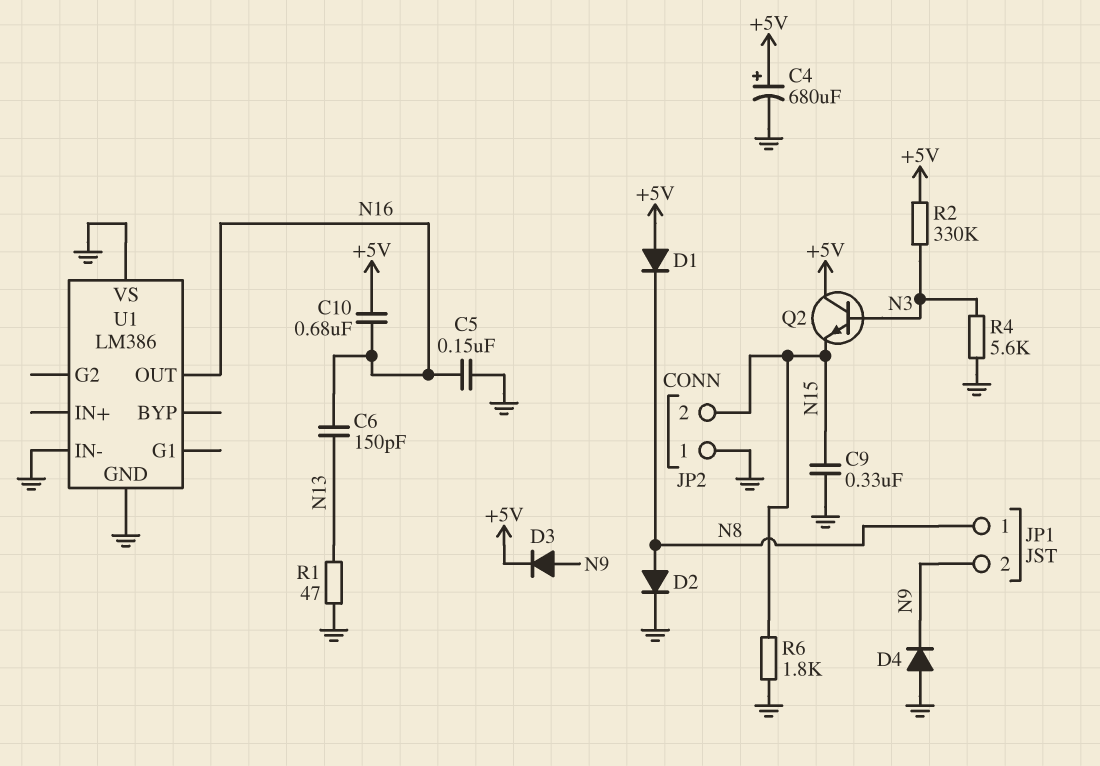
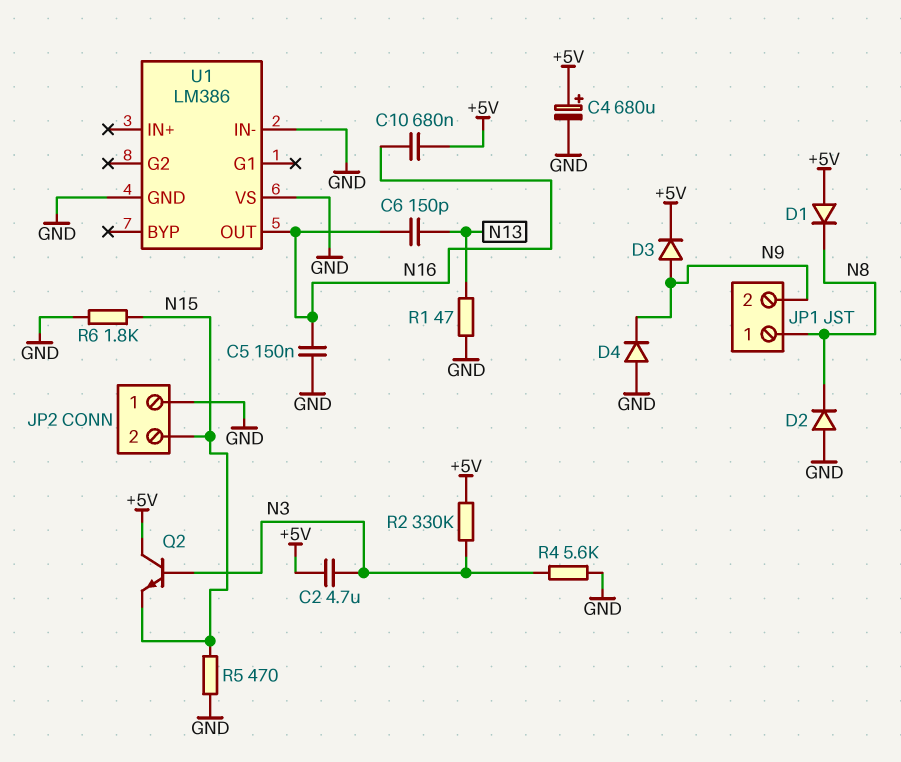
C2: none -> 4.7uF (+5V, N3)
C9: 330nF (GND, N15) -> none
D2: diode (A N8, K GND) -> diode (A GND, K N8)
R5: none -> 470 (GND, N15)

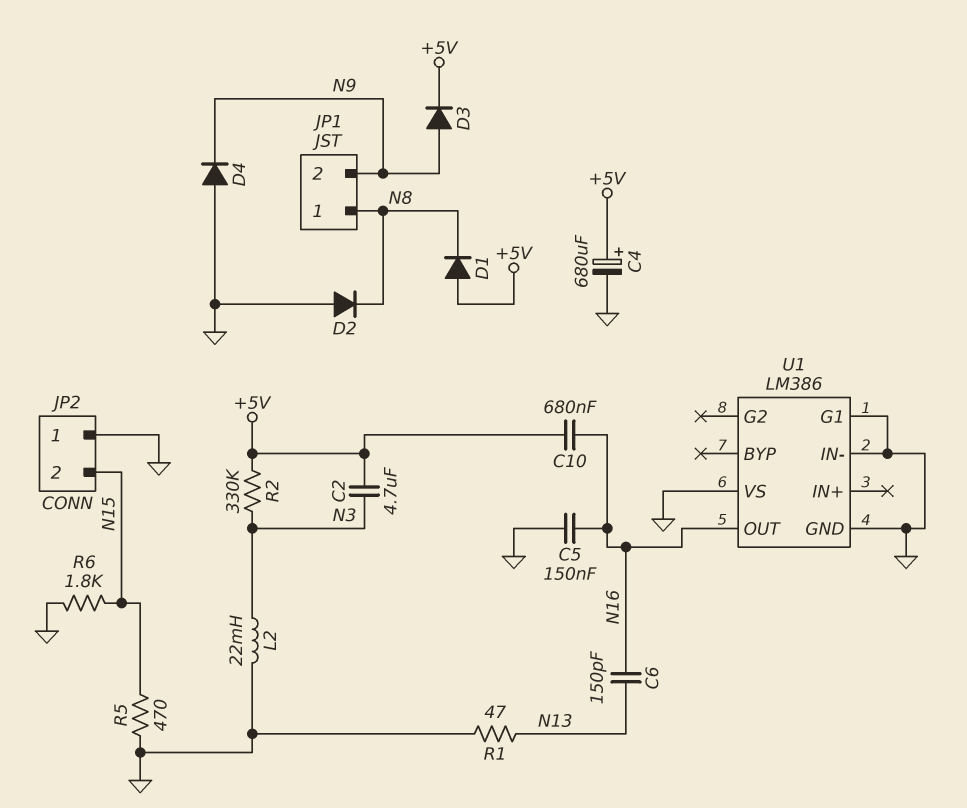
L2: none -> 22mH (GND, N3)
Q2: NPN (B N3, C +5V, E N15) -> none
R4: 5.6k (GND, N3) -> none
U1 pin G1: none -> GND

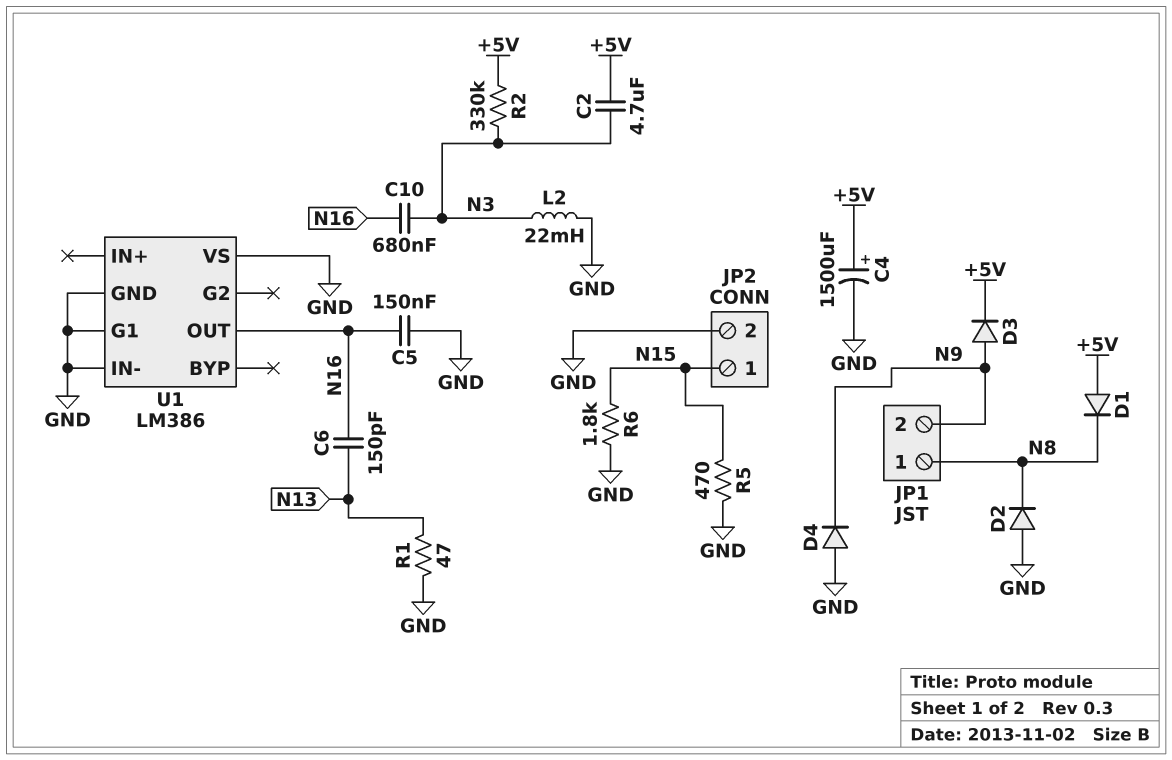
C4: 680uF (plus +5V, minus GND) -> 1500uF (plus +5V, minus GND)
C10: 680nF (+5V, N16) -> 680nF (N3, N16)
JP2 pin 1: GND -> N15
JP2 pin 2: N15 -> GND

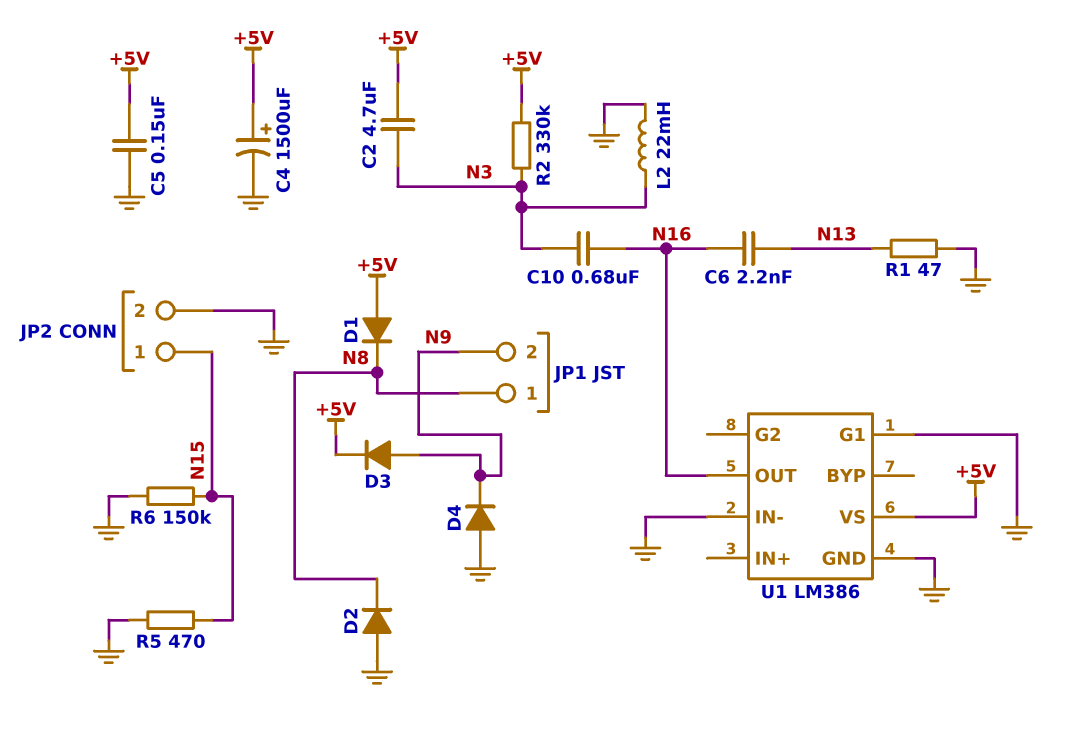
C5: 150nF (GND, N16) -> 150nF (+5V, GND)
C6: 150pF (N13, N16) -> 2.2nF (N13, N16)
R6: 1.8k (GND, N15) -> 150k (GND, N15)
U1 pin VS: GND -> +5V

